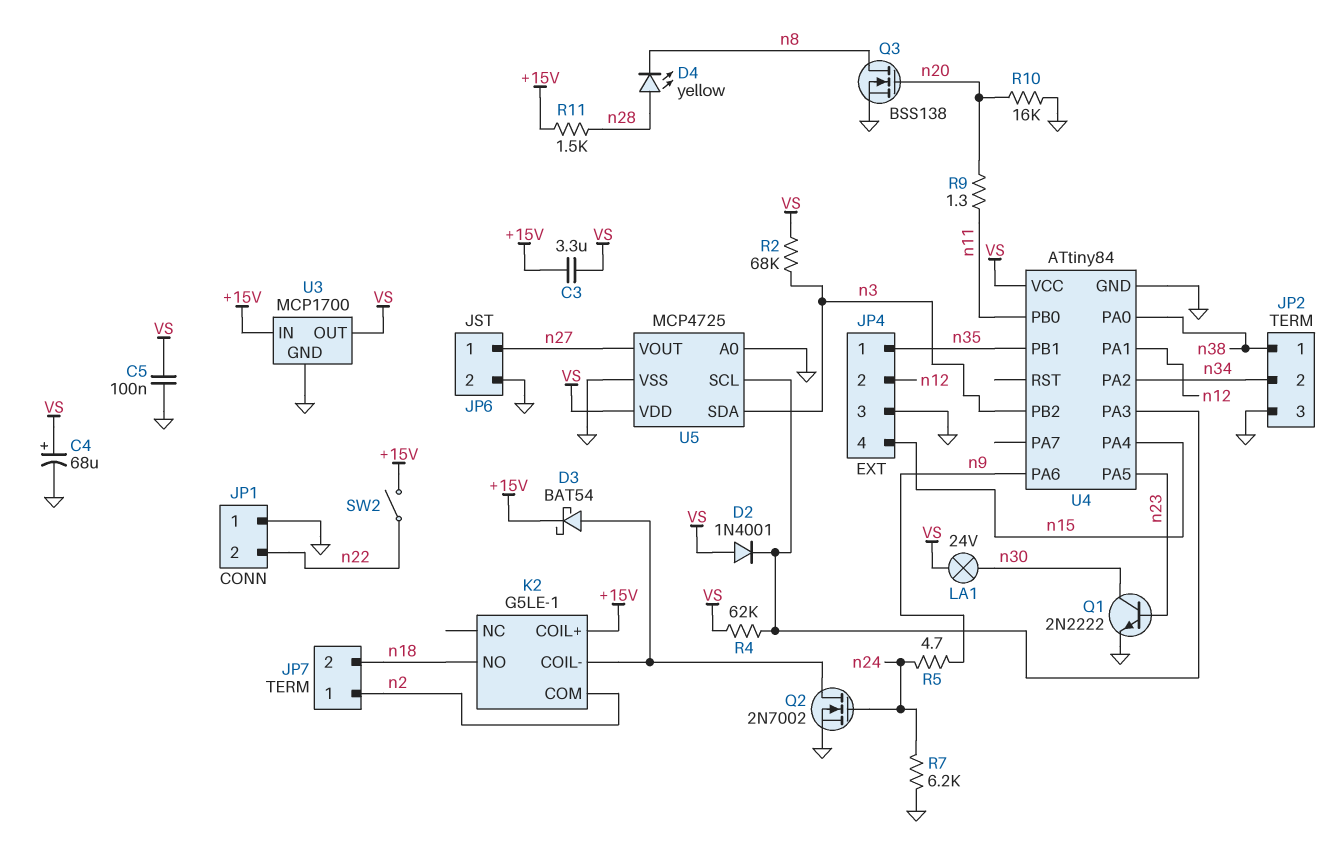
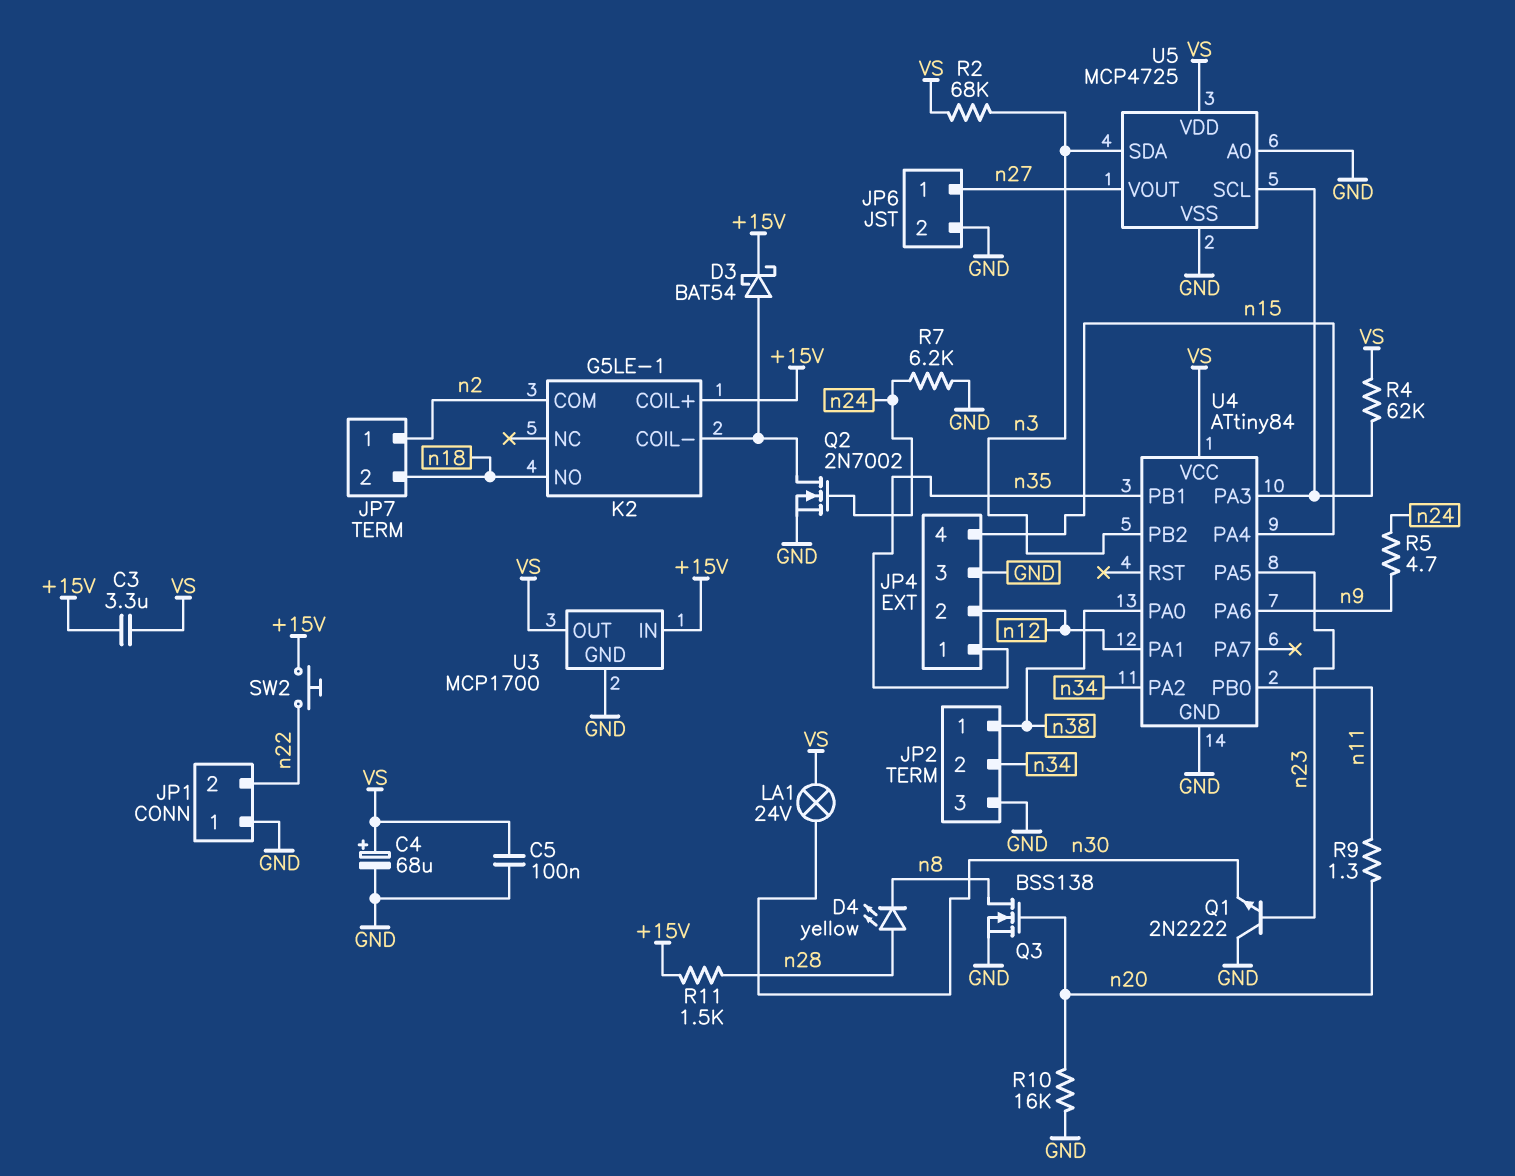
D2: diode 1N4001 (A VS, K U4/PA3) -> none
Q1: NPN 2N2222 (B n23, C n30, E GND) -> NPN 2N2222 (B n23, C GND, E n30)
SW2: switch (+15V, n22) -> button (+15V, n22)

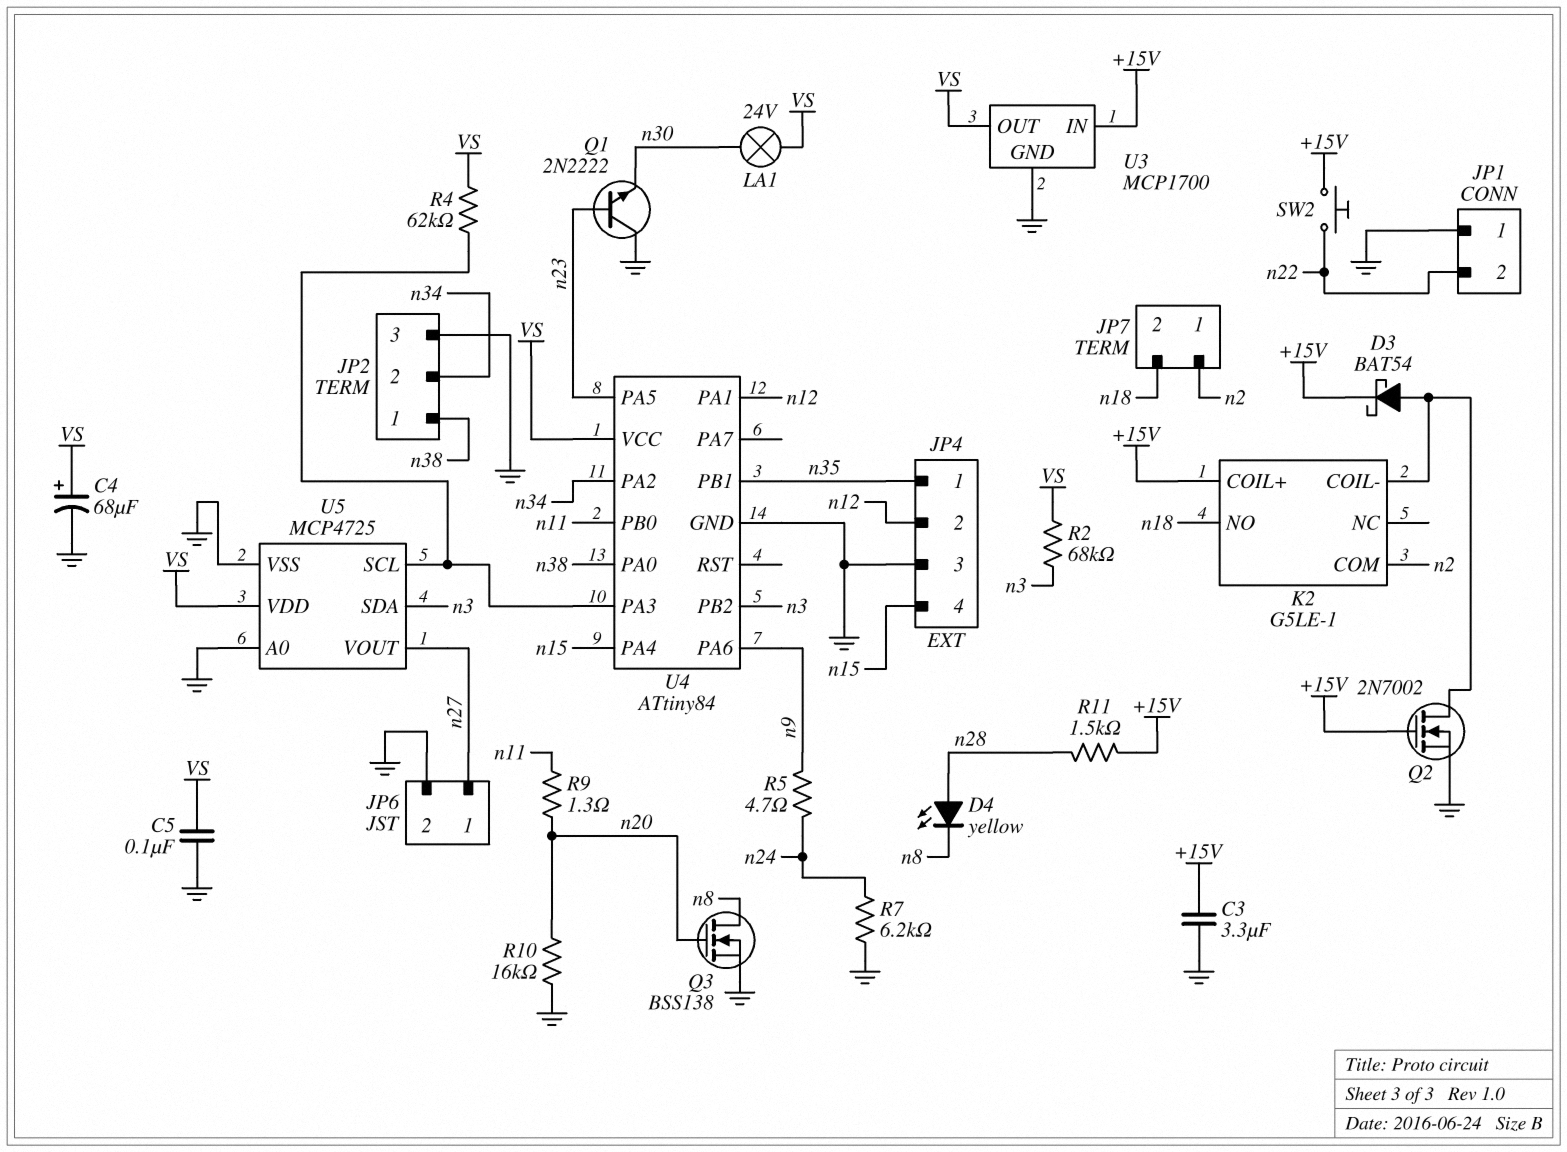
C3: 3.3uF (+15V, VS) -> 3.3uF (+15V, GND)
Q2: NMOS 2N7002 (G n24, D K2/COIL-, S GND) -> NMOS 2N7002 (G +15V, D K2/COIL-, S GND)

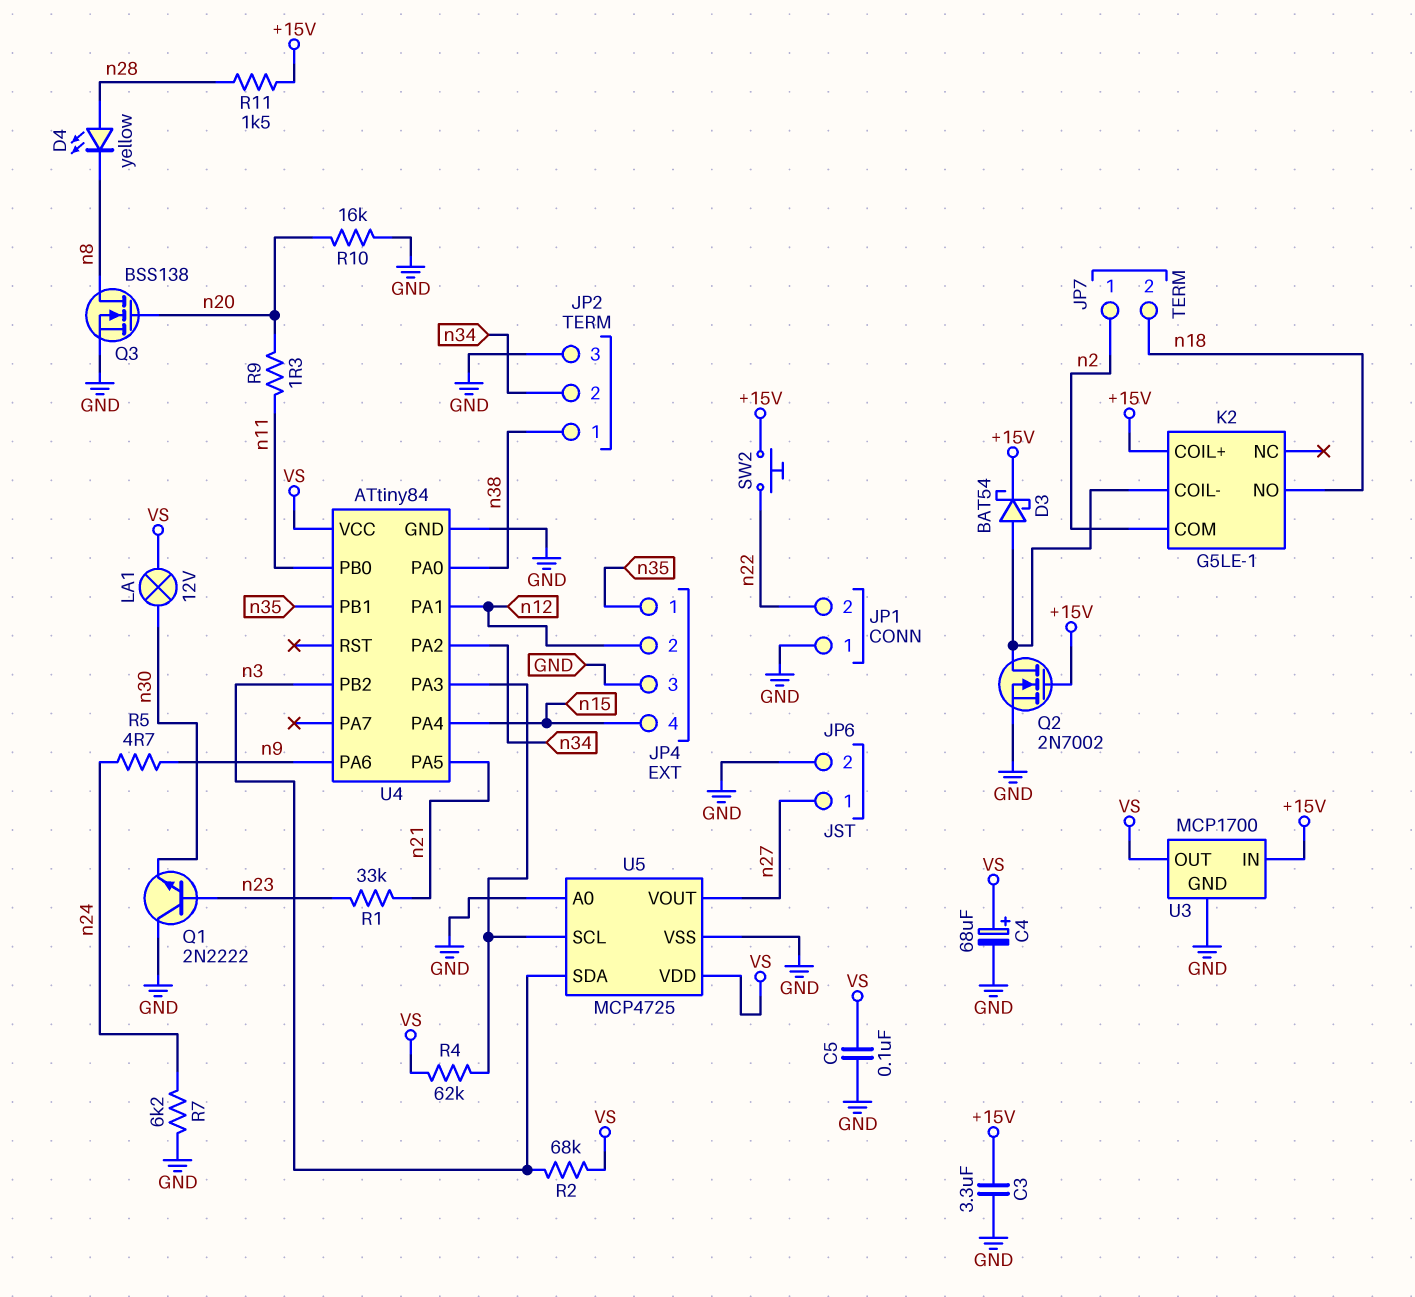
LA1: lamp 24V (VS, n30) -> lamp 12V (VS, n30)
R1: none -> 33k (n21, n23)
U4 pin PA5: n23 -> n21

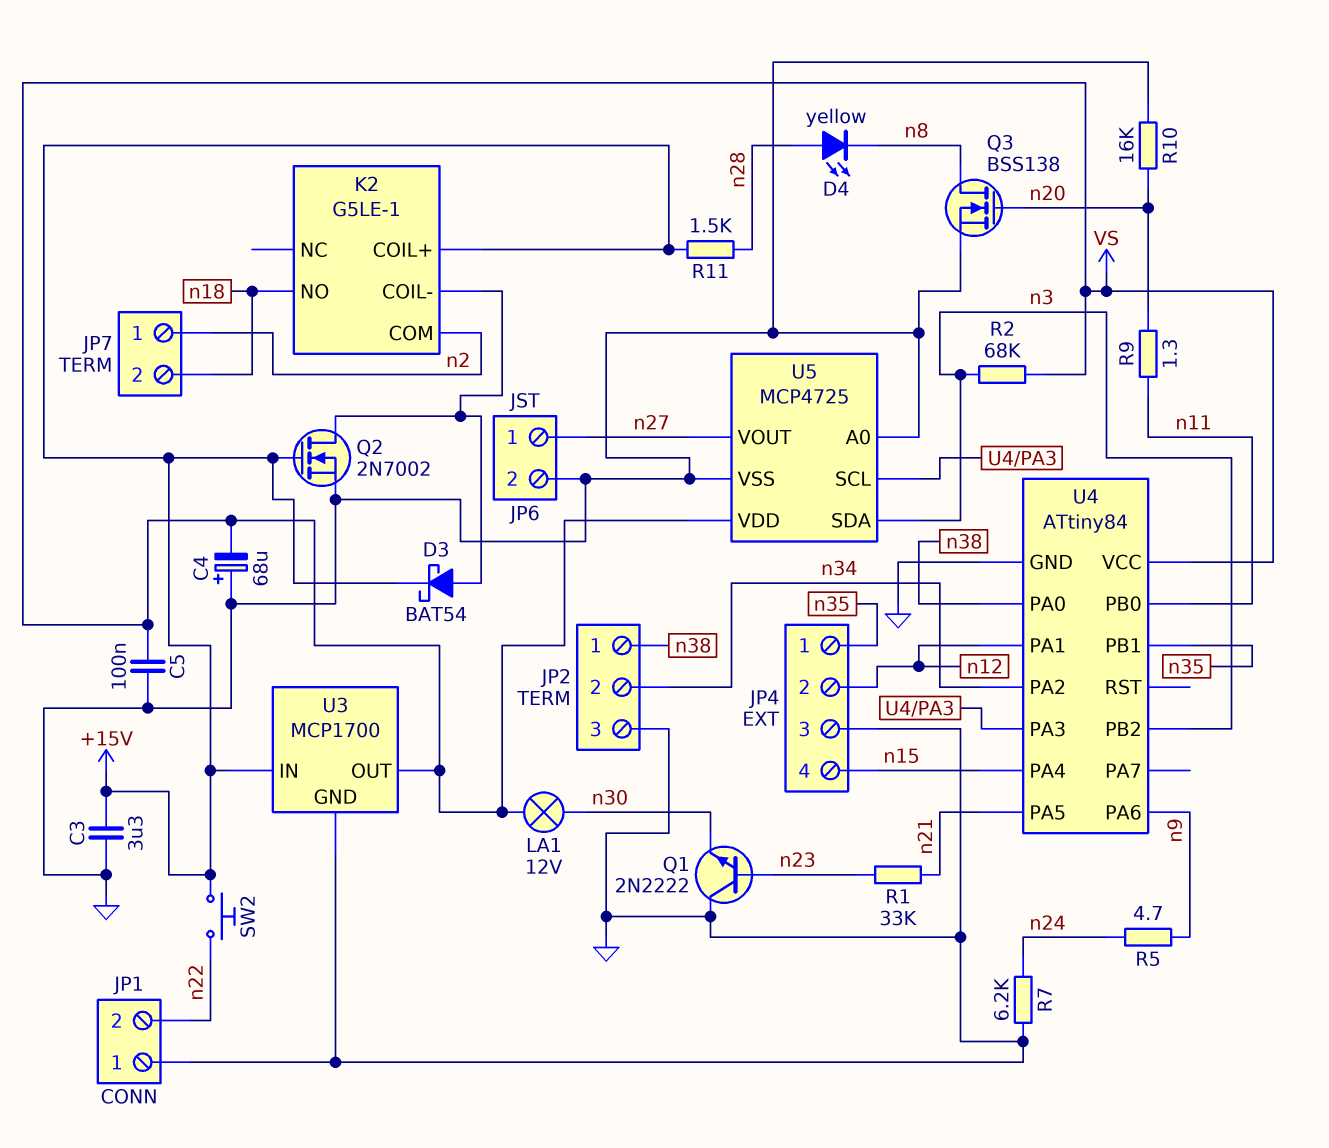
C4: 68uF (plus VS, minus GND) -> 68uF (plus GND, minus VS)
R4: 62k (U4/PA3, VS) -> none

